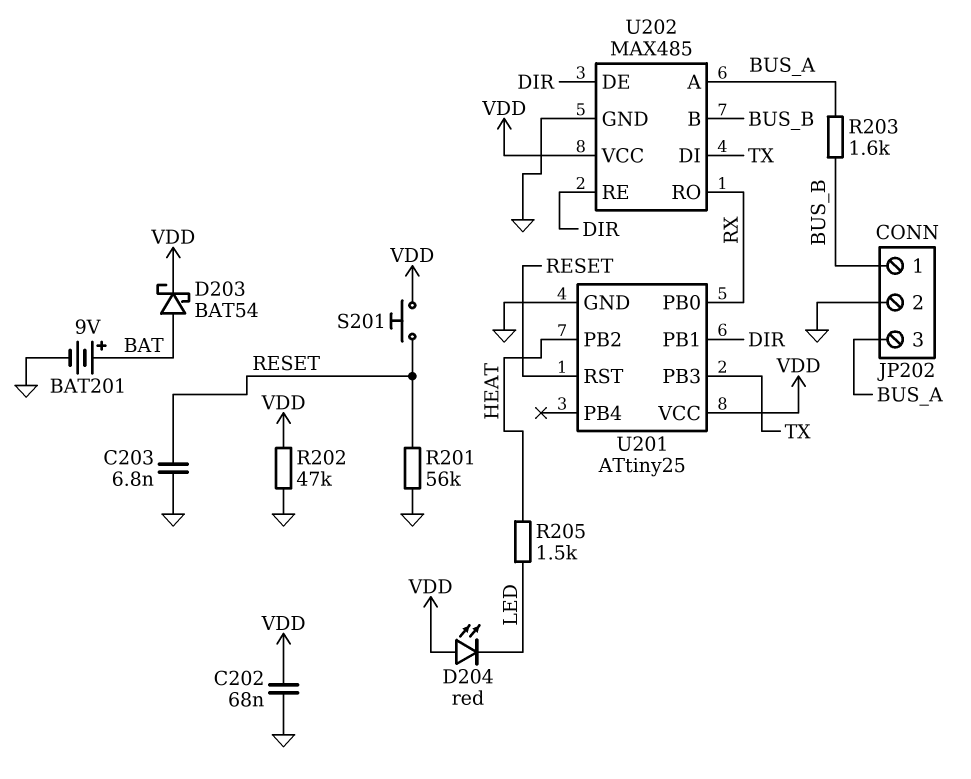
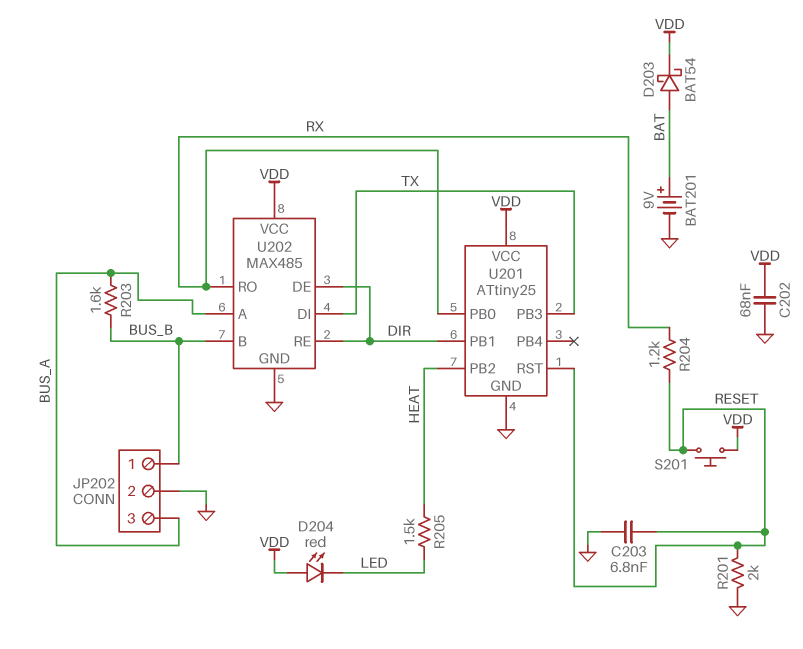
R201: 56k (GND, RESET) -> 2k (GND, RESET)
R202: 47k (GND, VDD) -> none
R204: none -> 1.2k (RESET, RX)

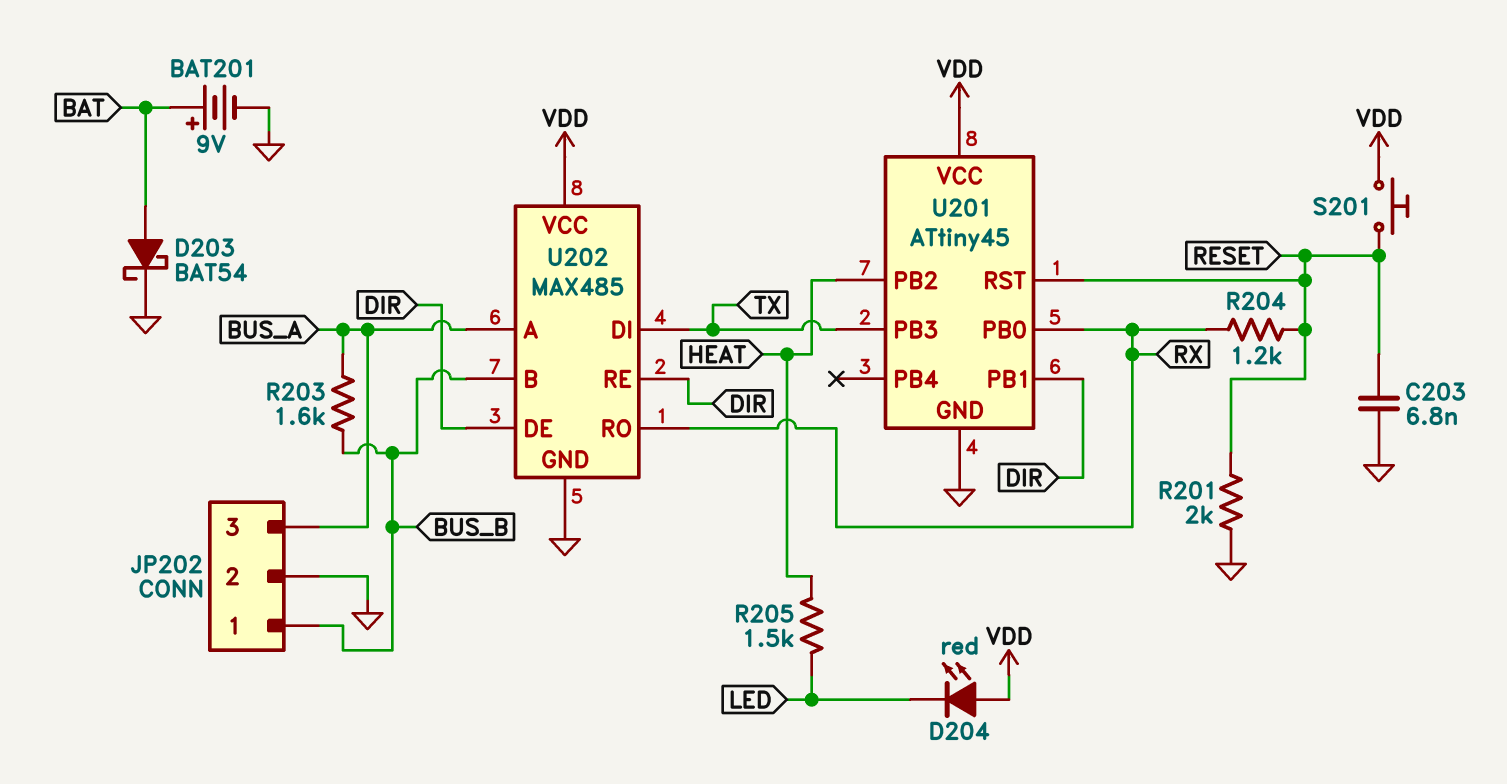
C202: 68nF (GND, VDD) -> none
D203: schottky BAT54 (A BAT, K VDD) -> schottky BAT54 (A BAT, K GND)
U201: ATtiny25 -> ATtiny45

